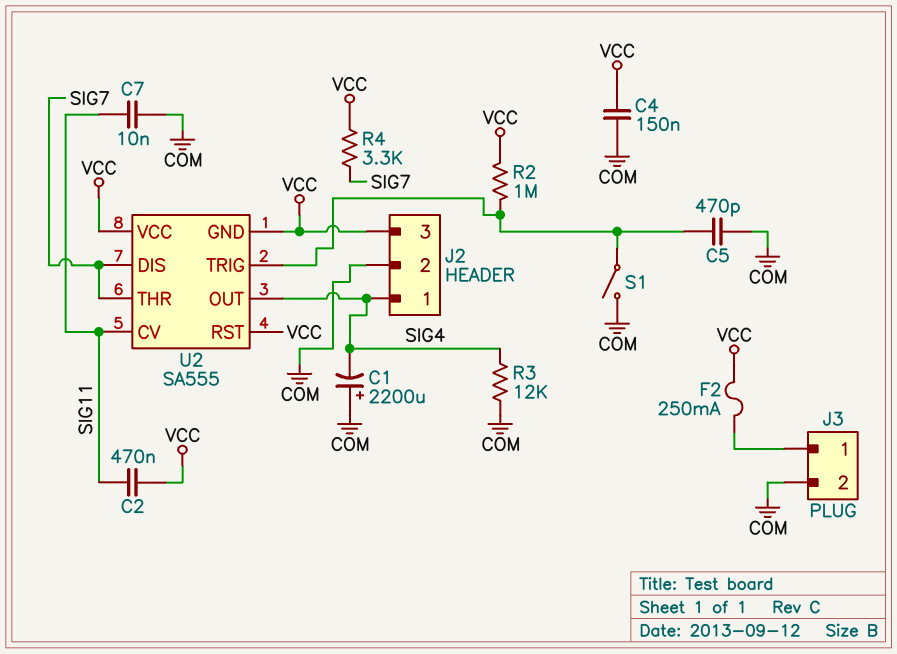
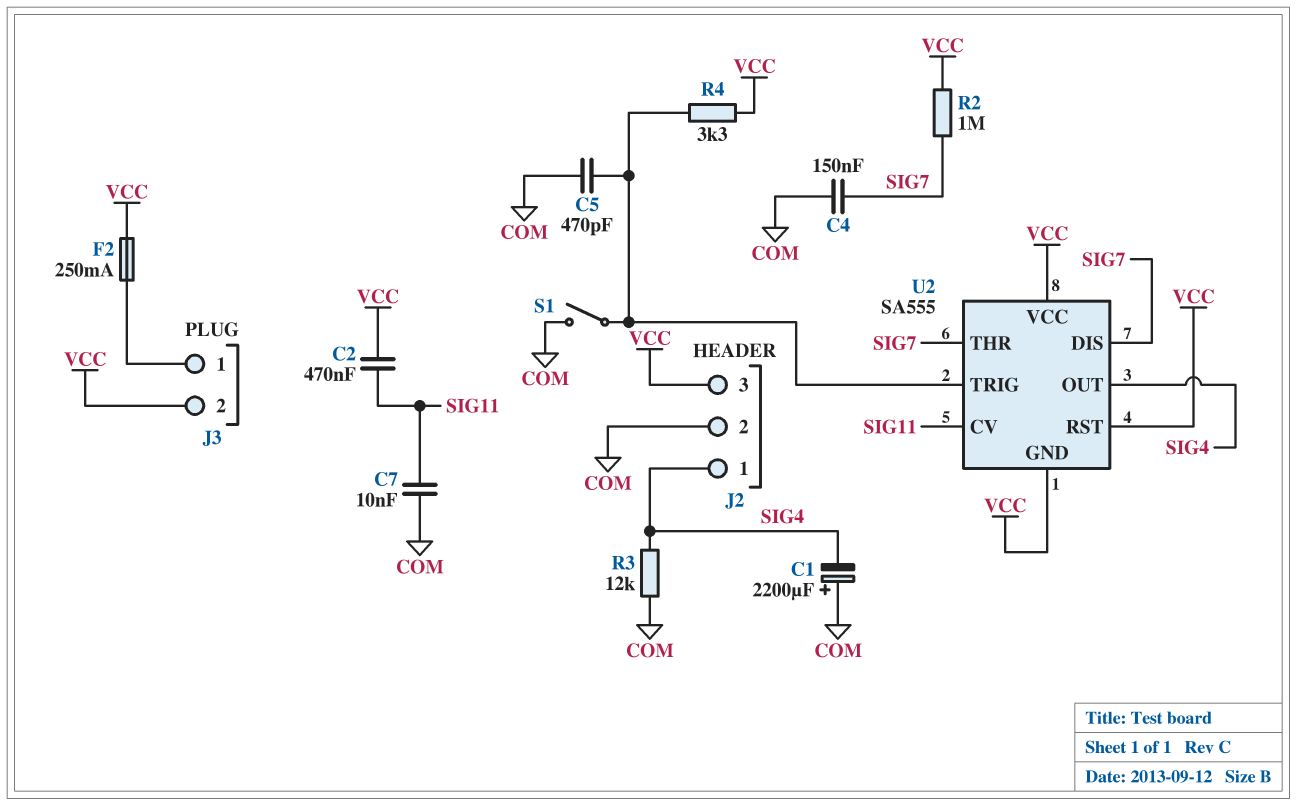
C4: 150nF (COM, VCC) -> 150nF (COM, SIG7)
J3 pin 2: COM -> VCC
R2: 1M (U2/TRIG, VCC) -> 1M (SIG7, VCC)
R4: 3.3k (SIG7, VCC) -> 3.3k (U2/TRIG, VCC)

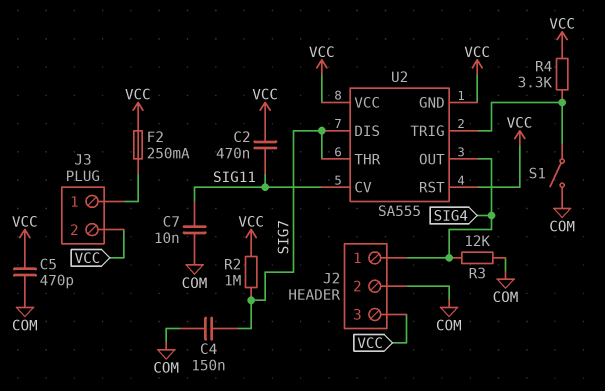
C1: 2200uF (plus COM, minus SIG4) -> none
C5: 470pF (COM, U2/TRIG) -> 470pF (COM, VCC)

